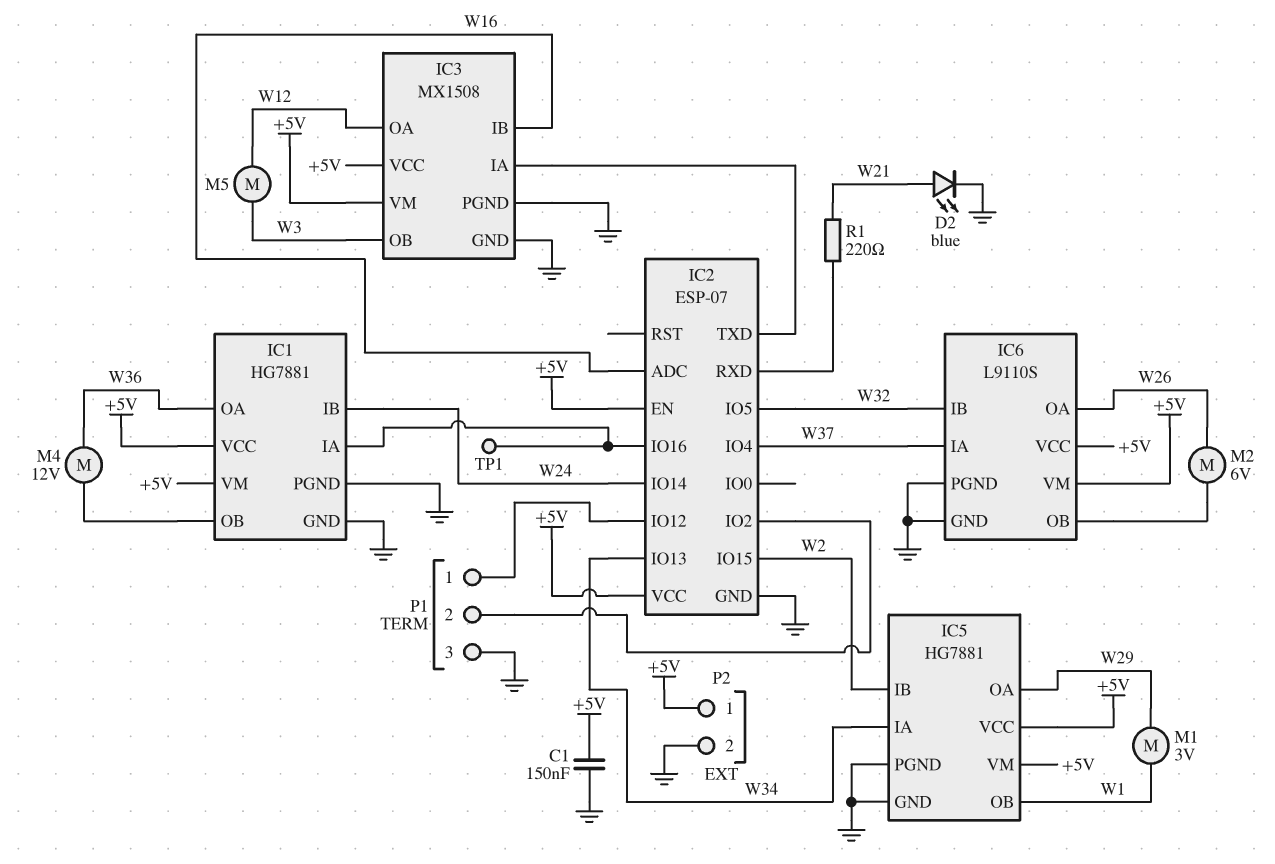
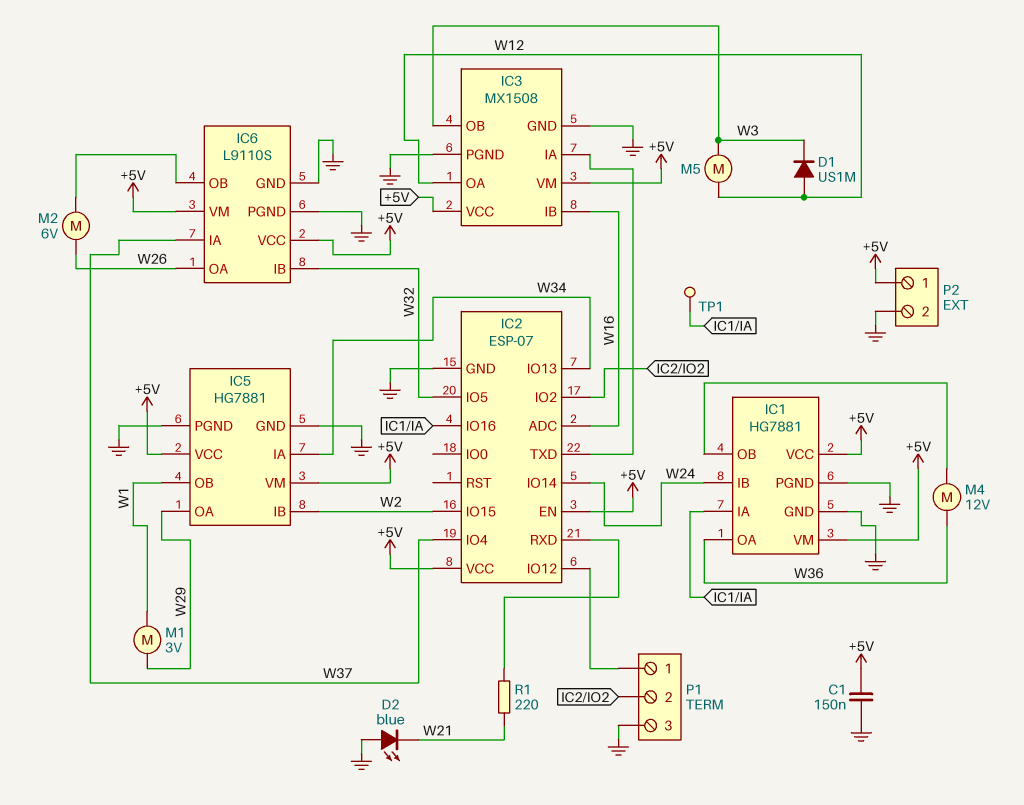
D1: none -> diode US1M (A W12, K W3)
D2: LED blue (A W21, K GND) -> LED blue (A GND, K W21)

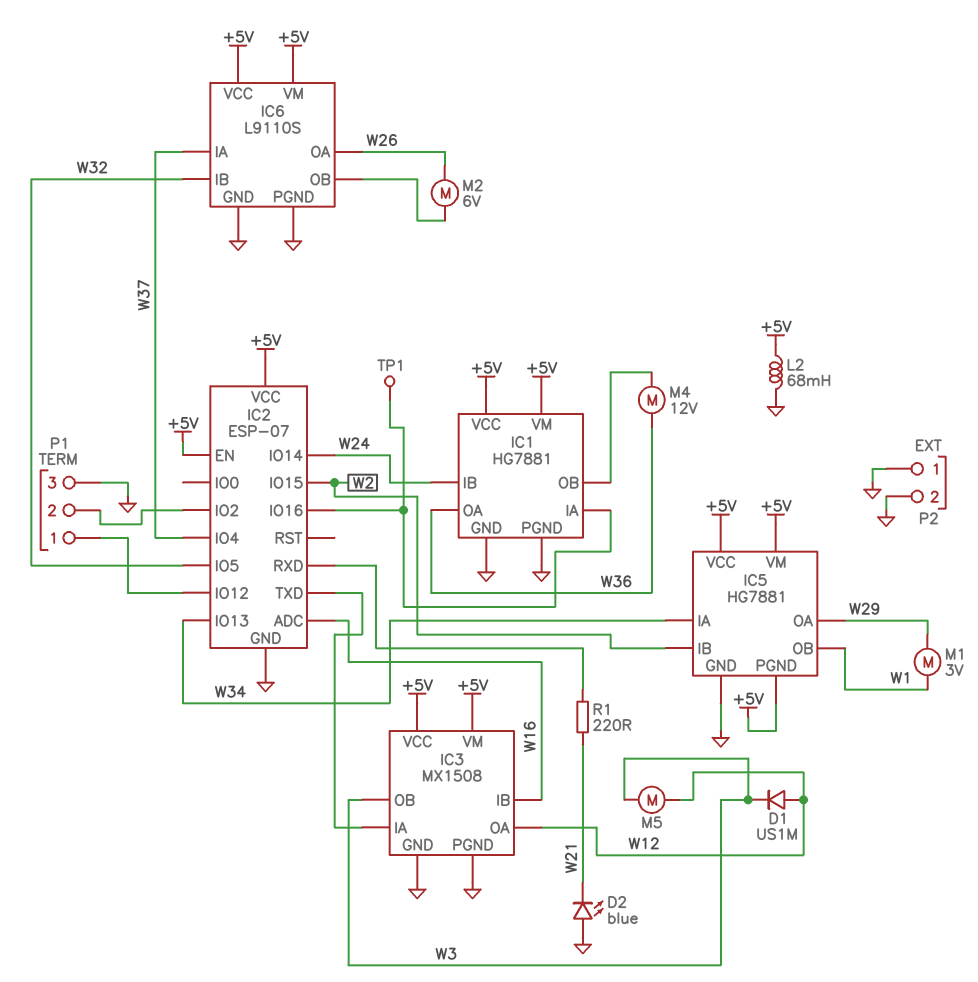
C1: 150nF (+5V, GND) -> none
IC5 pin PGND: GND -> +5V
L2: none -> 68mH (+5V, GND)
P2 pin 1: +5V -> GND

